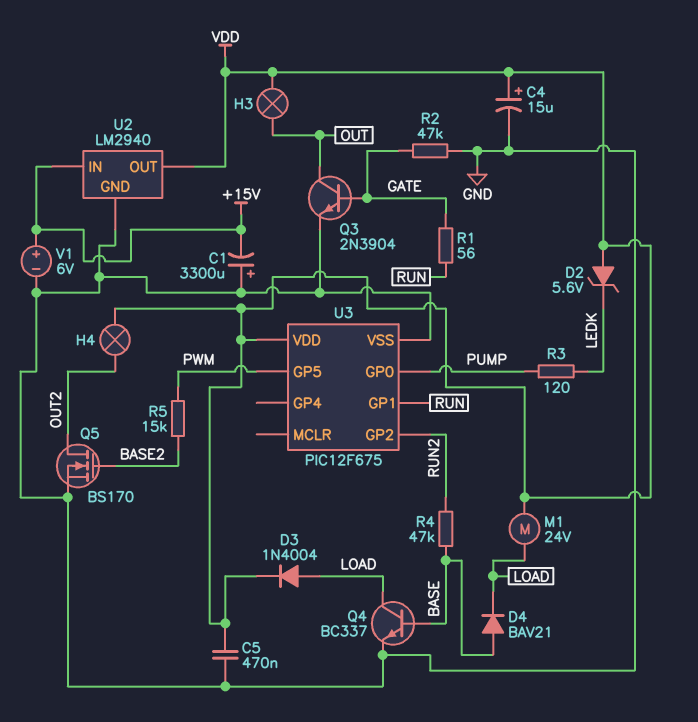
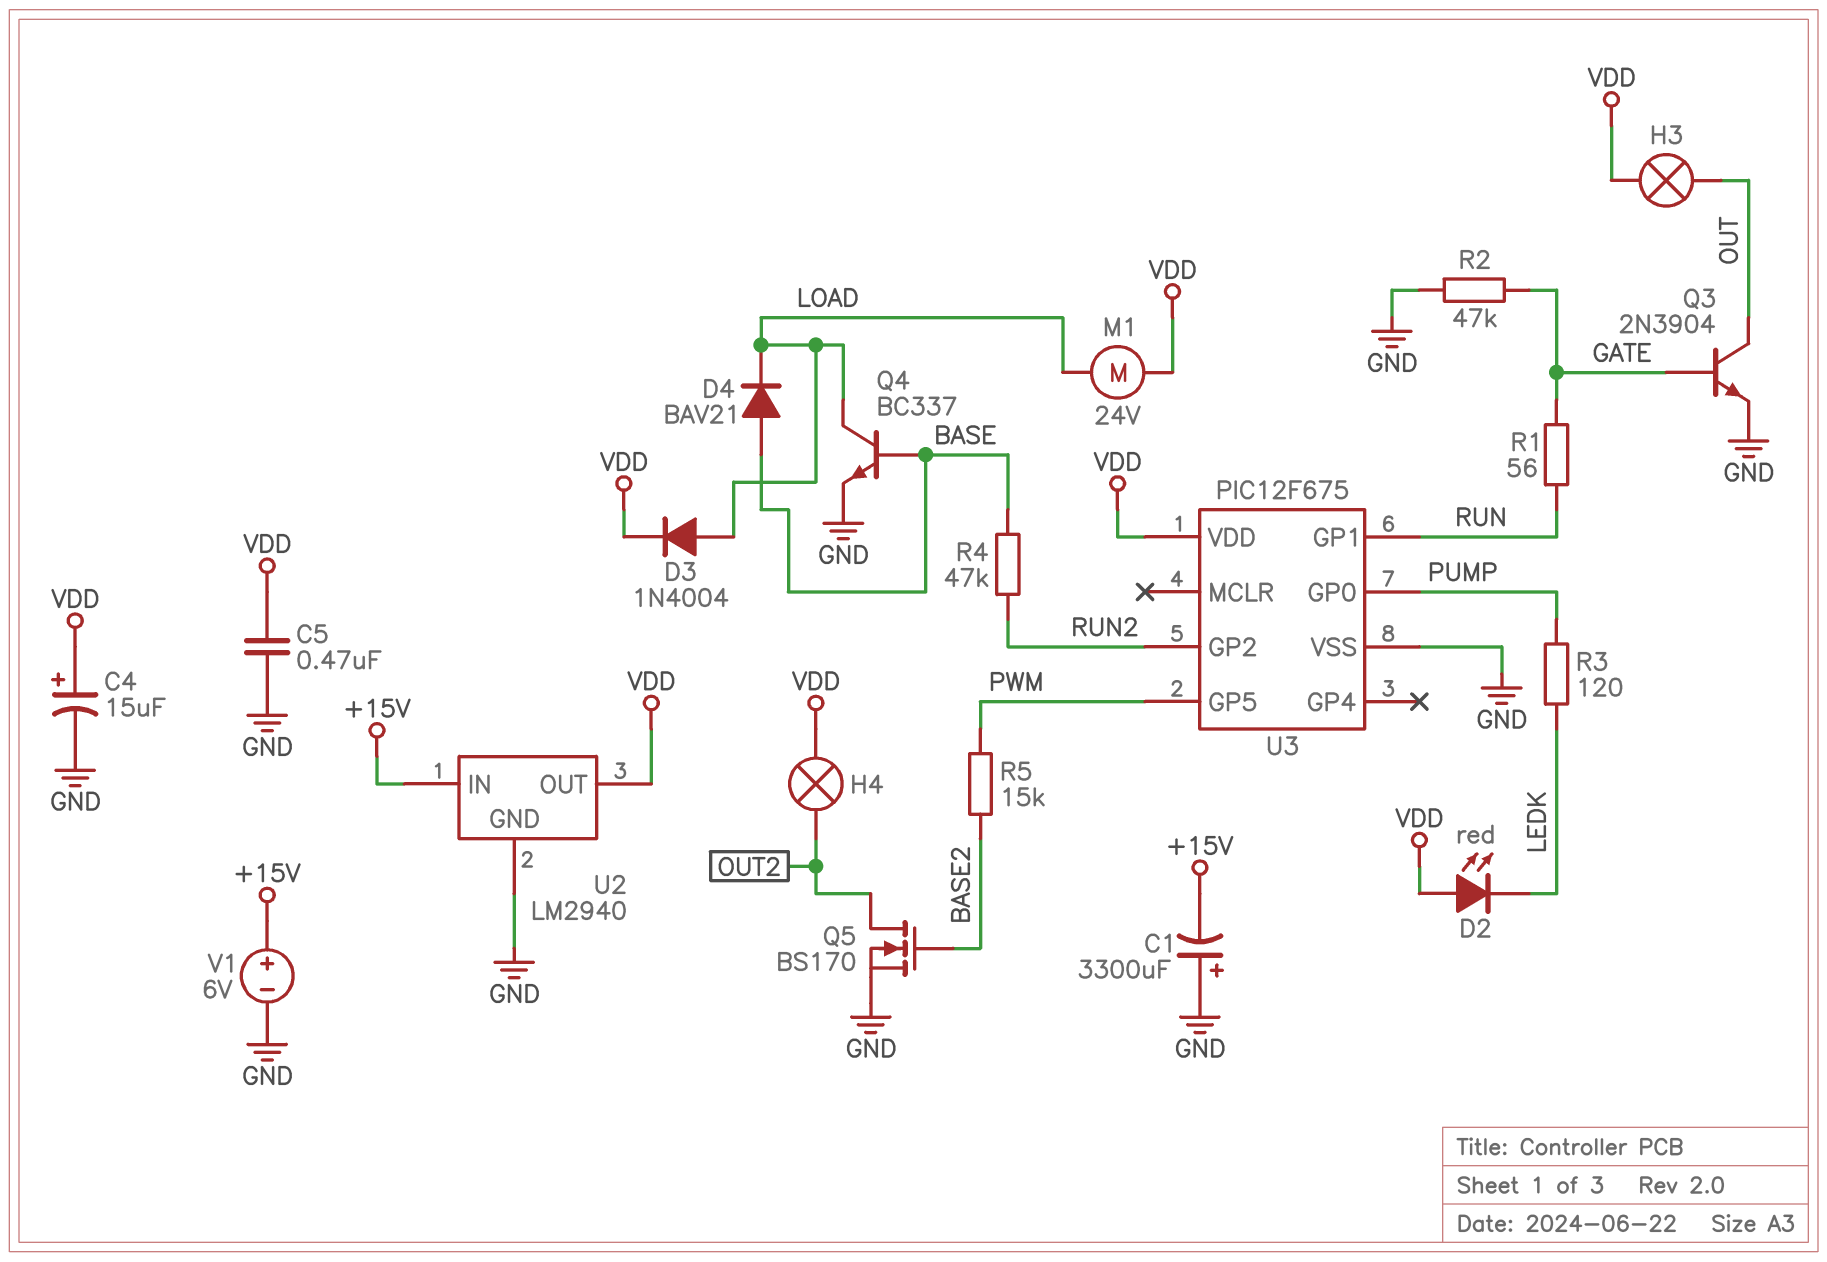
D2: zener 5.6V (A VDD, K LEDK) -> LED red (A VDD, K LEDK)

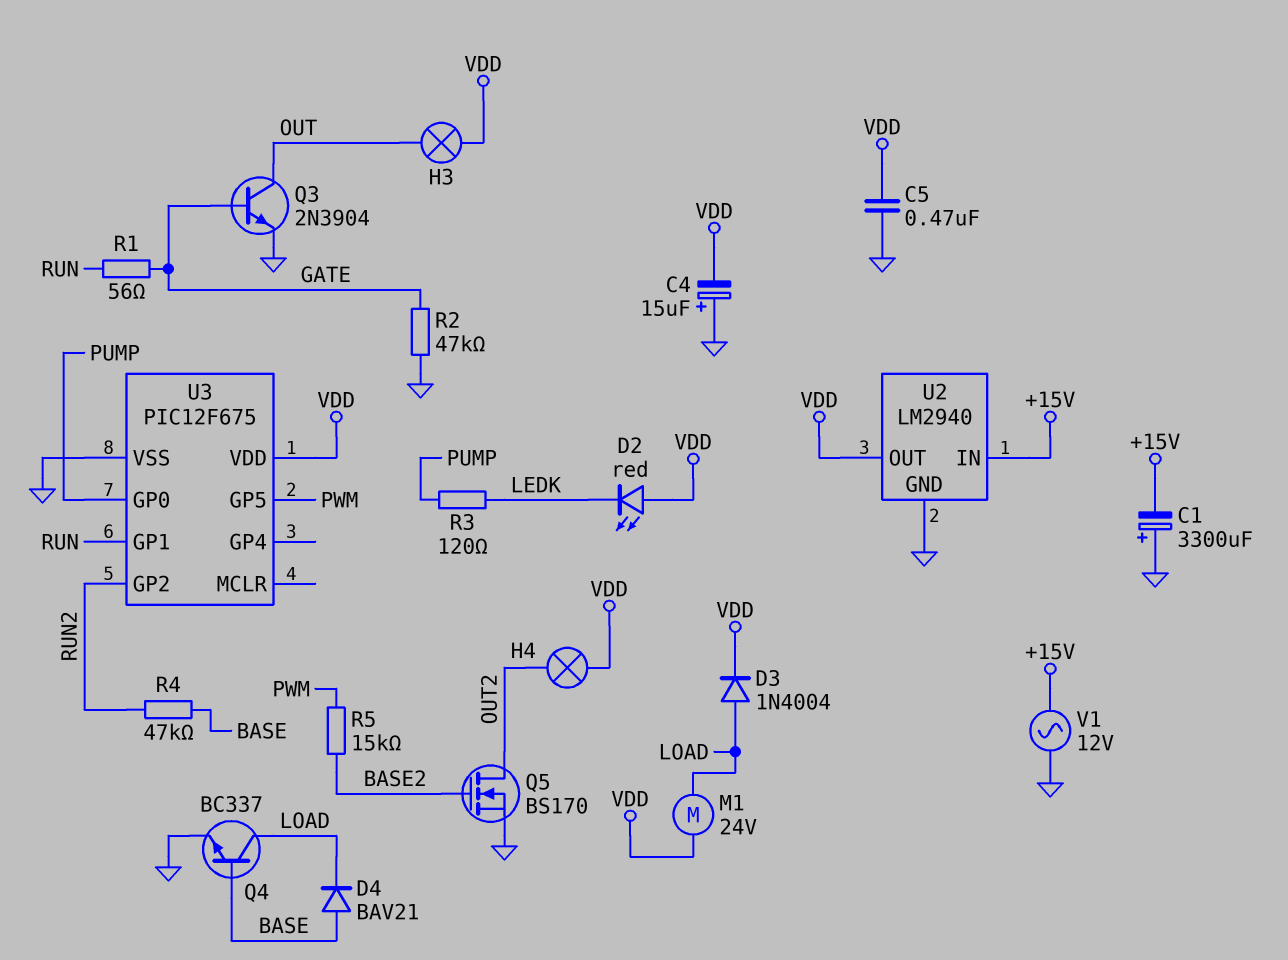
C4: 15uF (plus VDD, minus GND) -> 15uF (plus GND, minus VDD)
V1: 6V (plus +15V, minus GND) -> AC 12V (+15V, GND)

